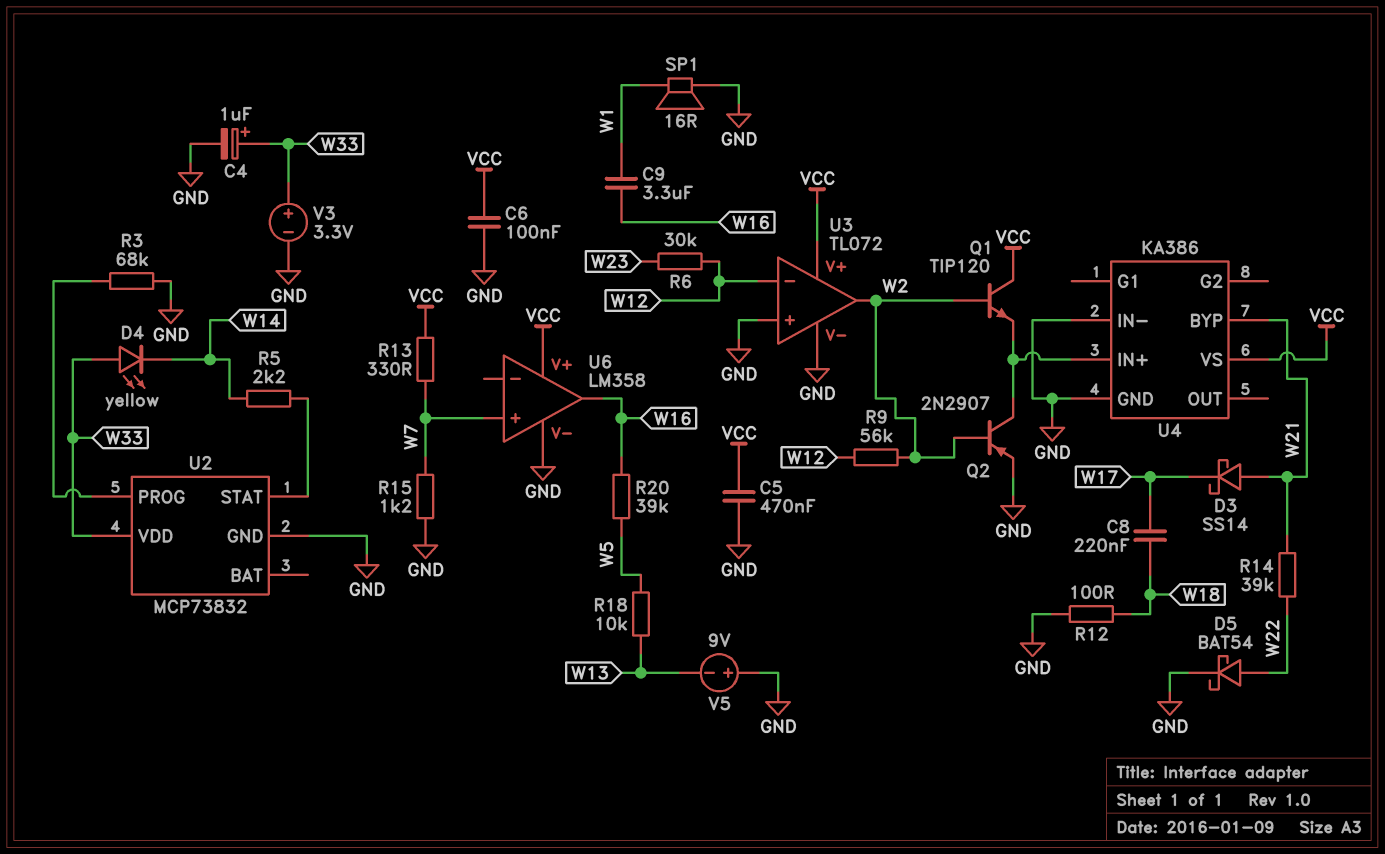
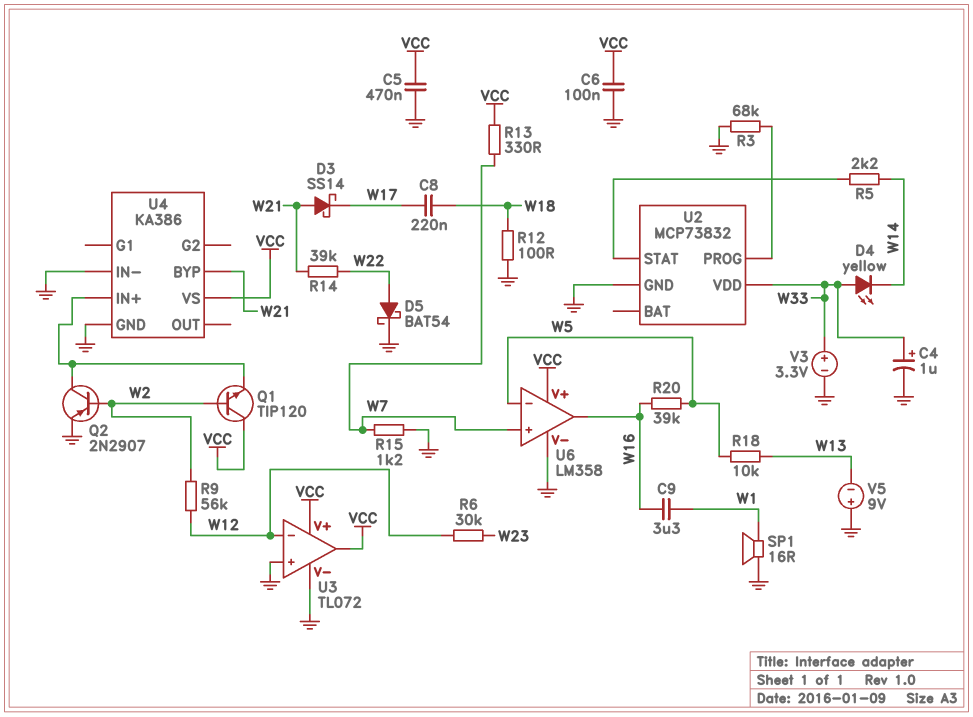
U3 pin out: W2 -> VCC
U6 pin in-: none -> W5

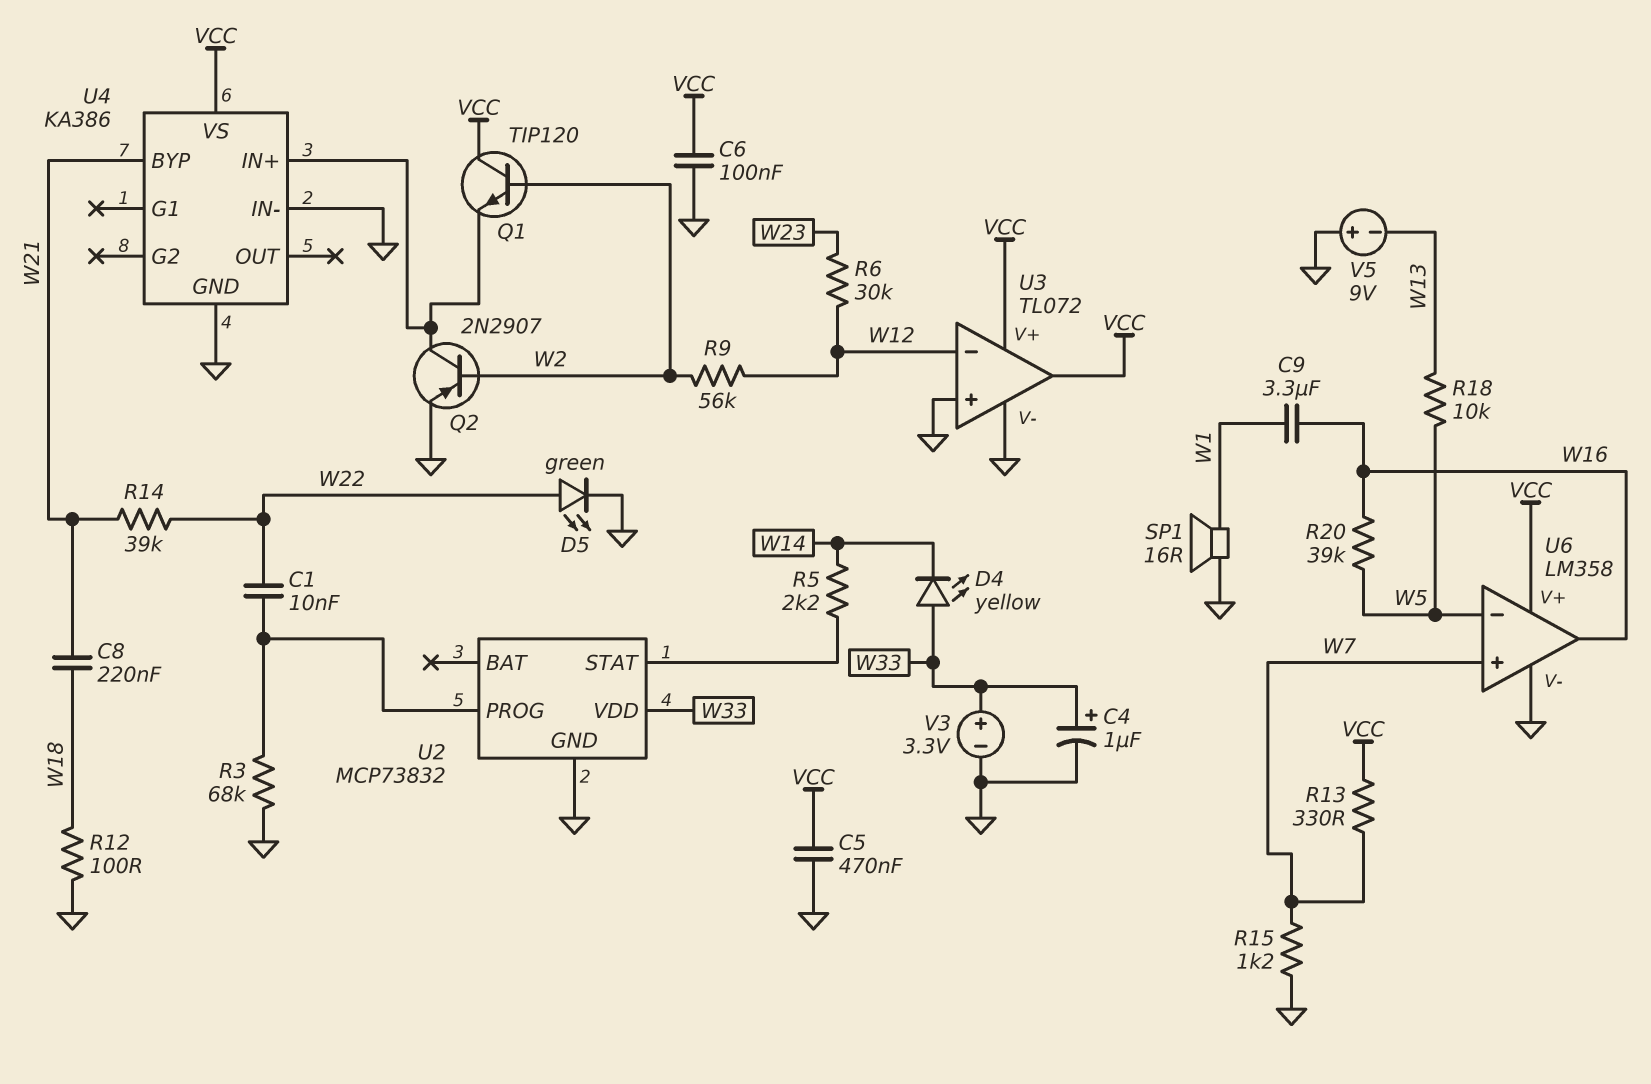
C1: none -> 10nF (U2/PROG, W22)
C8: 220nF (W17, W18) -> 220nF (W18, W21)
D3: schottky SS14 (A W21, K W17) -> none
D5: schottky BAT54 (A W22, K GND) -> LED green (A W22, K GND)

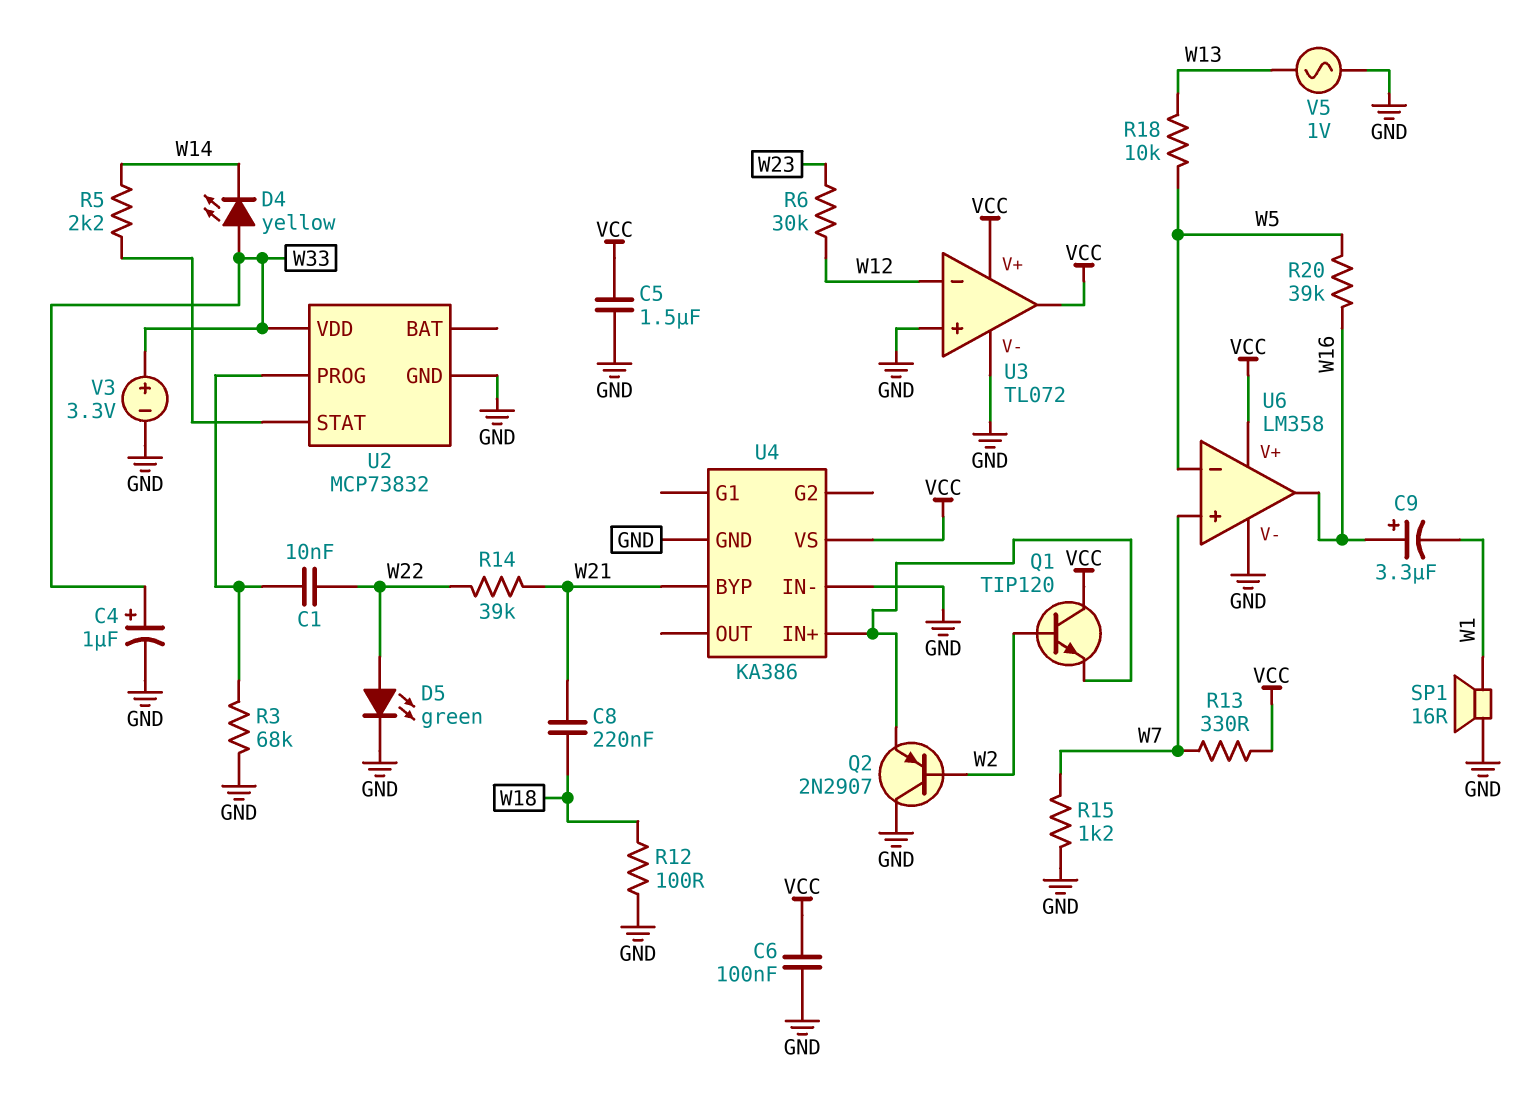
C5: 470nF (GND, VCC) -> 1.5uF (GND, VCC)
C9: 3.3uF (W1, W16) -> 3.3uF (plus W16, minus W1)
Q2: PNP 2N2907 (B W2, C U4/IN+, E GND) -> PNP 2N2907 (B W2, C GND, E U4/IN+)
R9: 56k (W2, W12) -> none
V5: 9V (plus GND, minus W13) -> AC 1V (GND, W13)

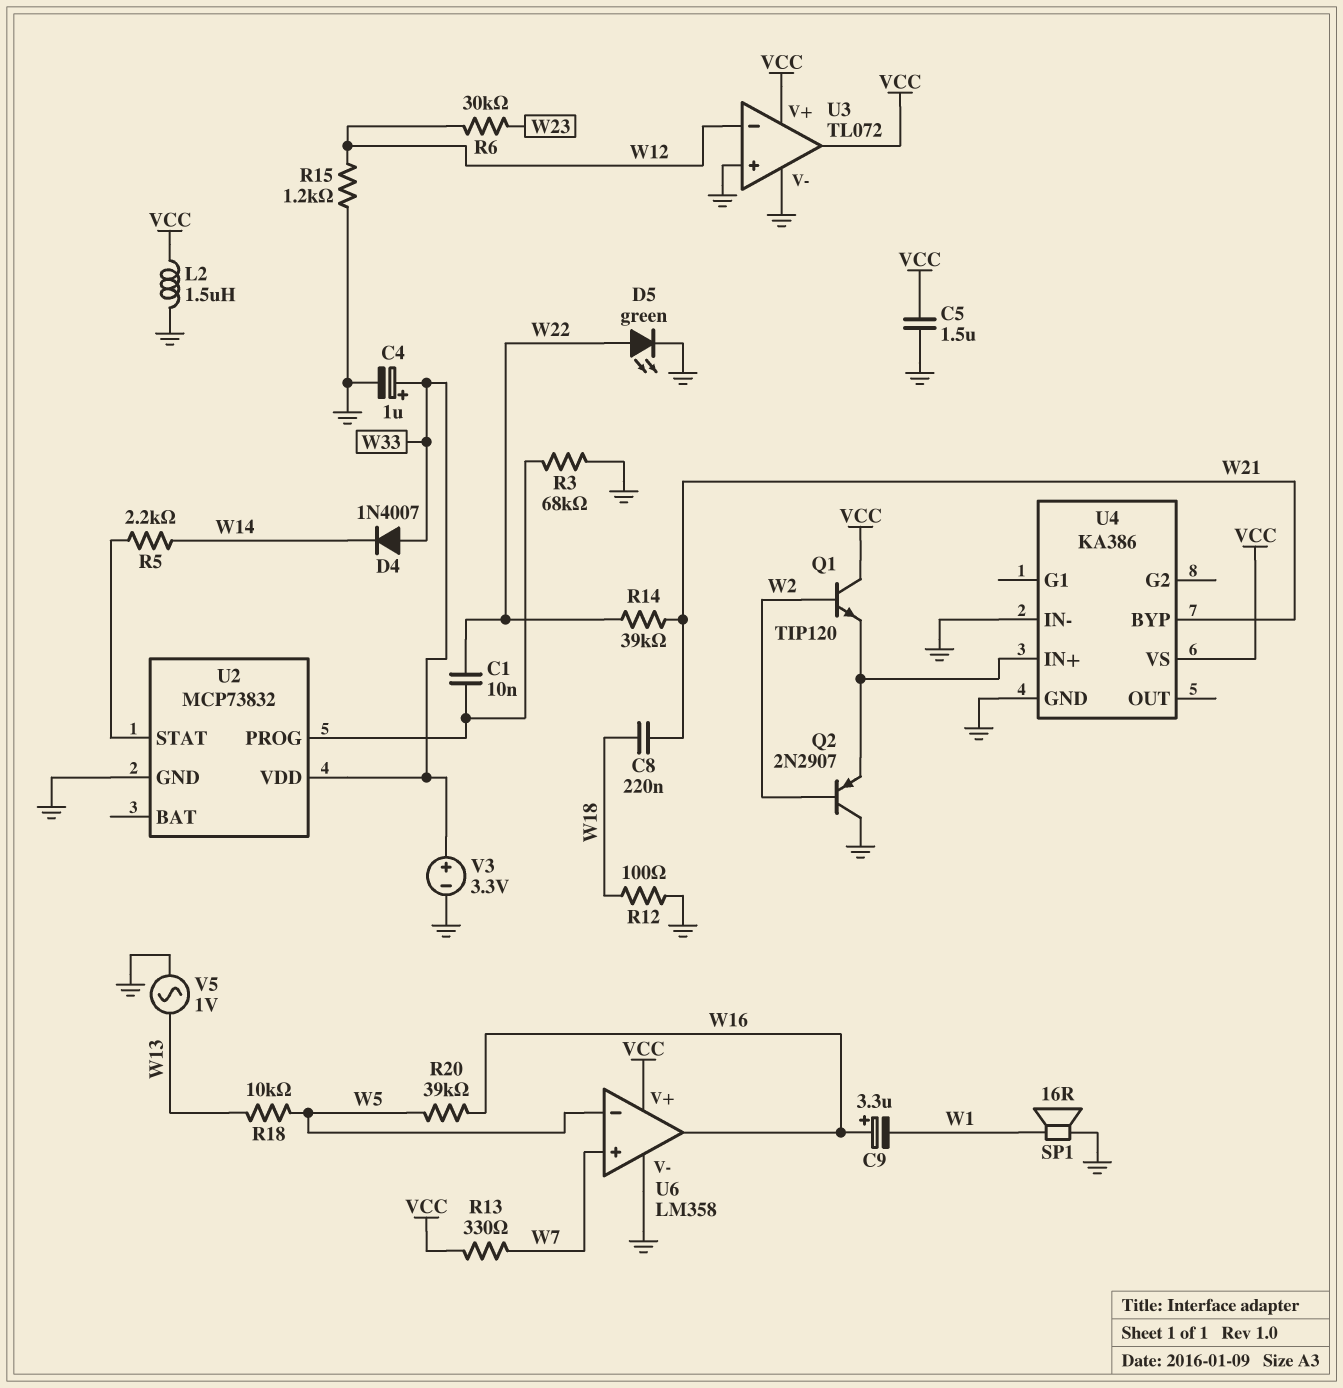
C6: 100nF (GND, VCC) -> none
D4: LED yellow (A W33, K W14) -> diode 1N4007 (A W33, K W14)
L2: none -> 1.5uH (GND, VCC)
R15: 1.2k (GND, W7) -> 1.2k (GND, W12)

